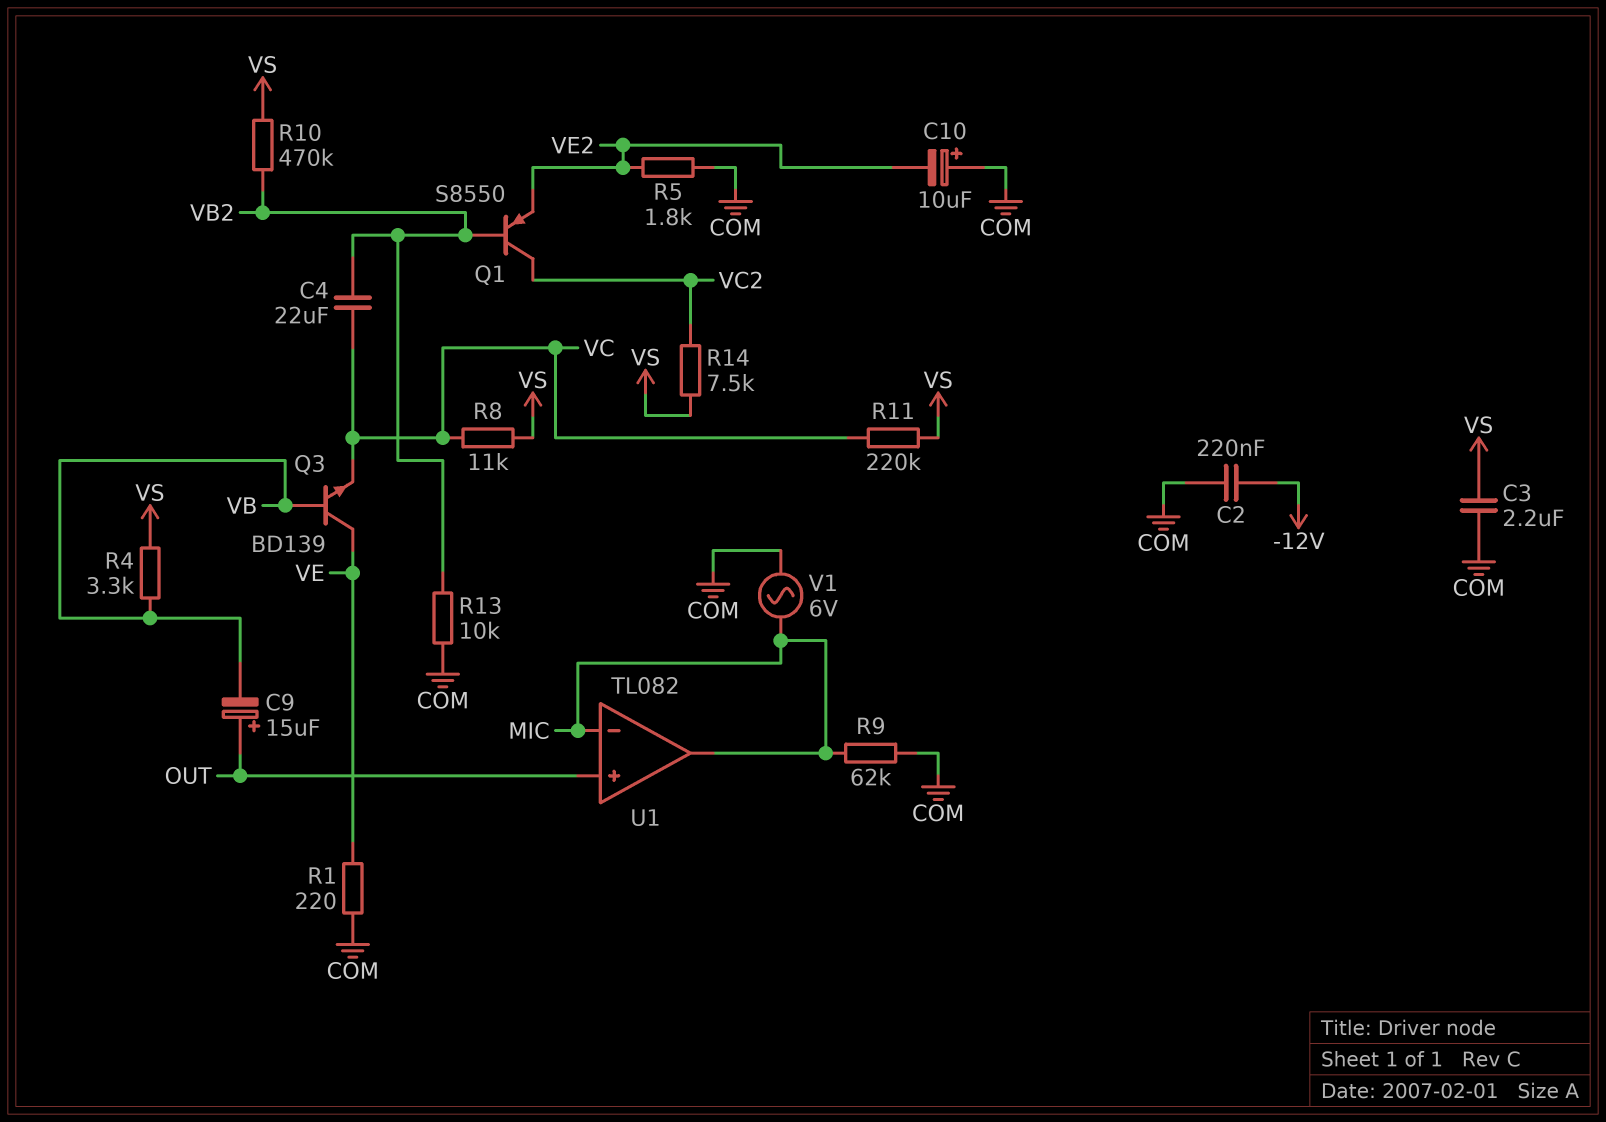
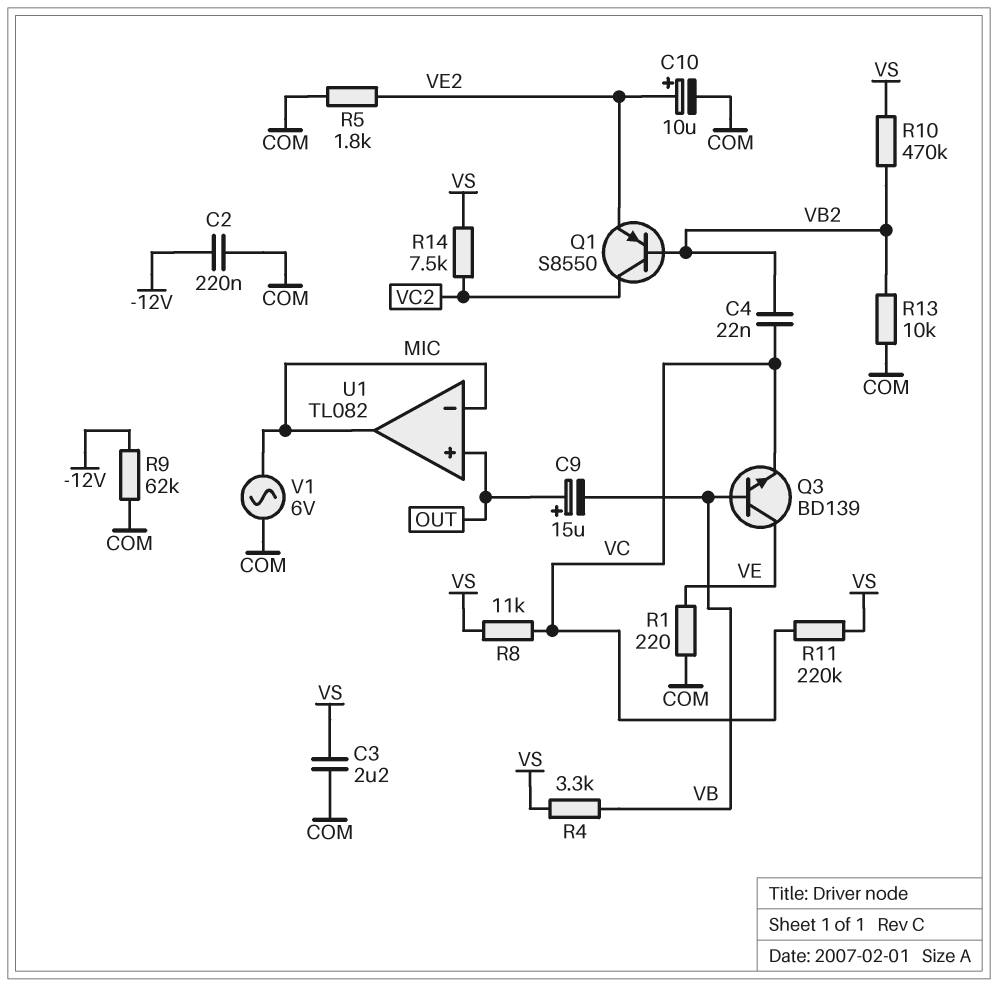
C4: 22uF (VB2, VC) -> 22nF (VB2, VC)
C10: 10uF (plus COM, minus VE2) -> 10uF (plus VE2, minus COM)
R9: 62k (COM, MIC) -> 62k (-12V, COM)

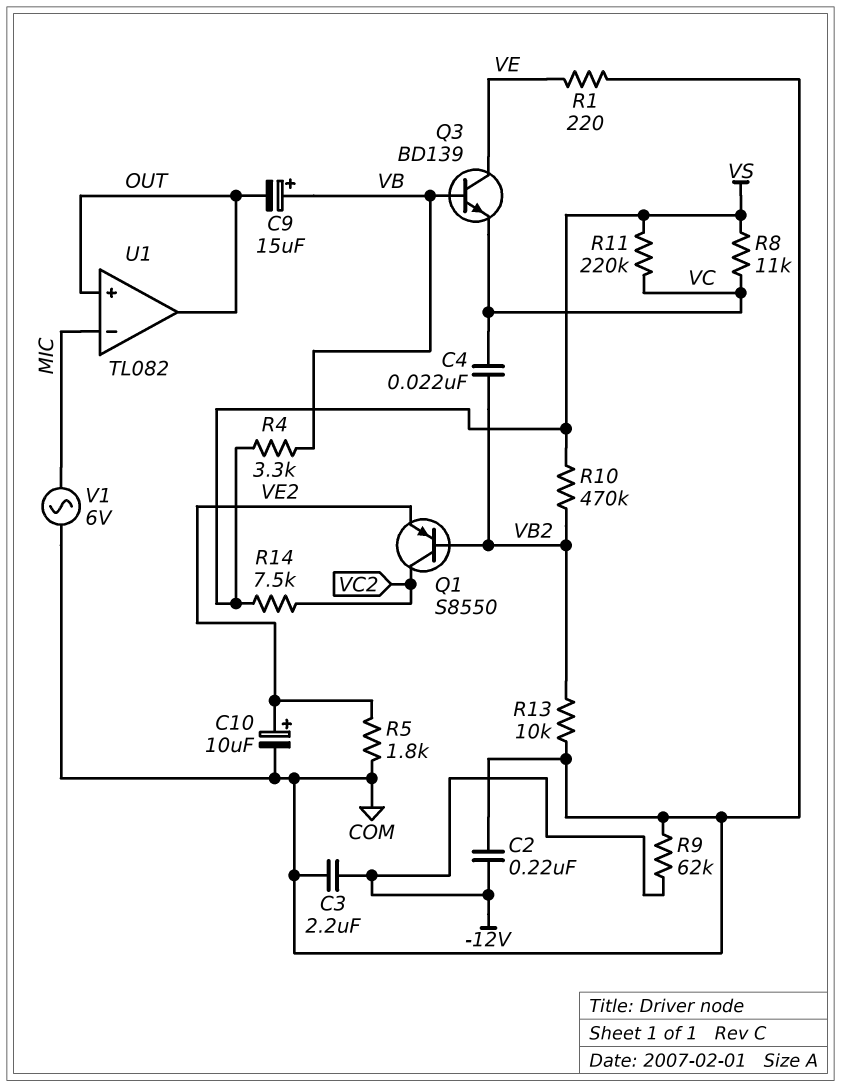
C3: 2.2uF (COM, VS) -> 2.2uF (-12V, COM)
C9: 15uF (plus OUT, minus VB) -> 15uF (plus VB, minus OUT)
U1 pin out: MIC -> OUT

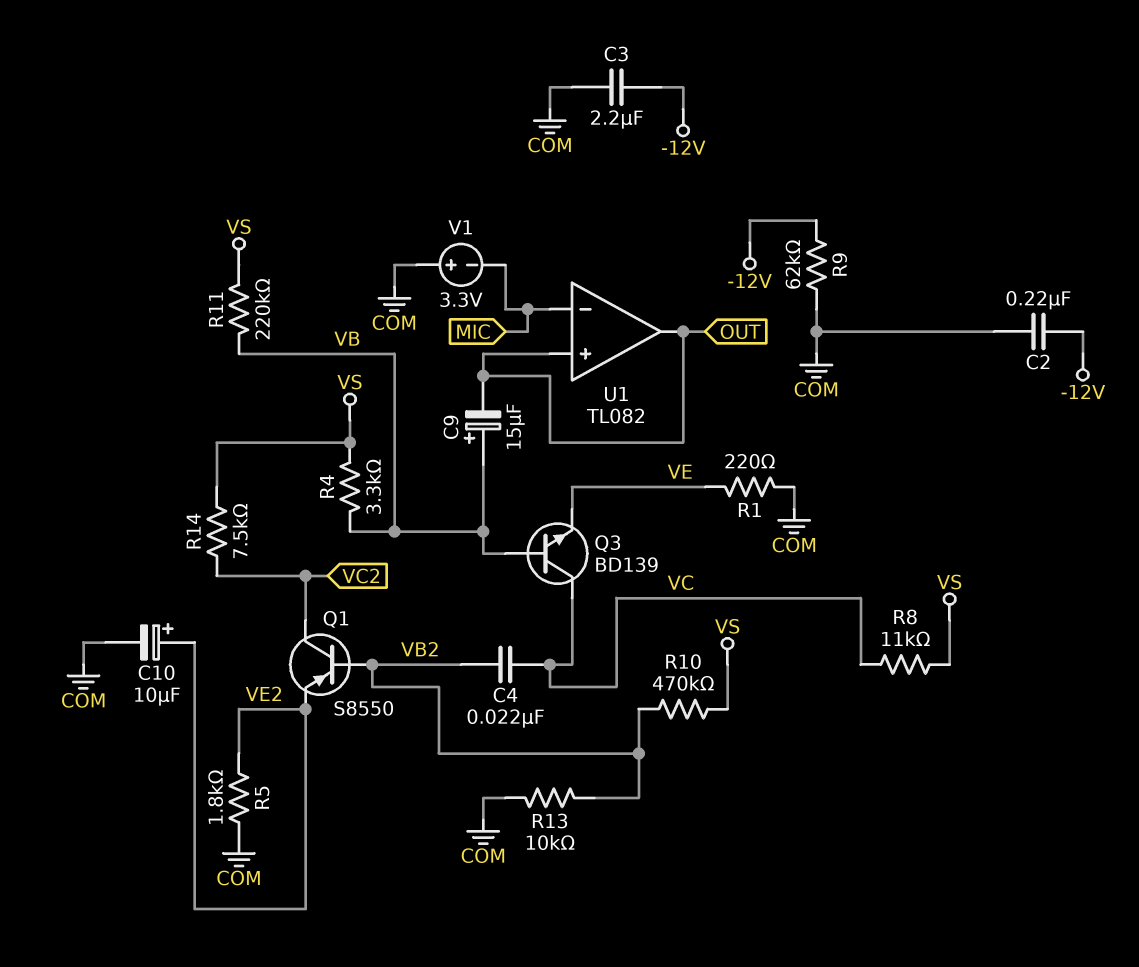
Q3: NPN BD139 (B VB, C VE, E VC) -> NPN BD139 (B VB, C VC, E VE)
R11: 220k (VC, VS) -> 220k (VB, VS)
V1: AC 6V (COM, MIC) -> 3.3V (plus COM, minus MIC)

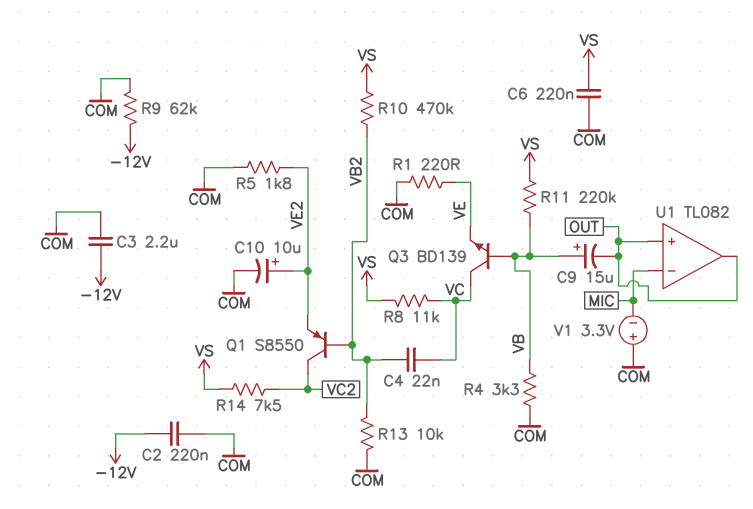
C6: none -> 220nF (COM, VS)
R4: 3.3k (VB, VS) -> 3.3k (COM, VB)

